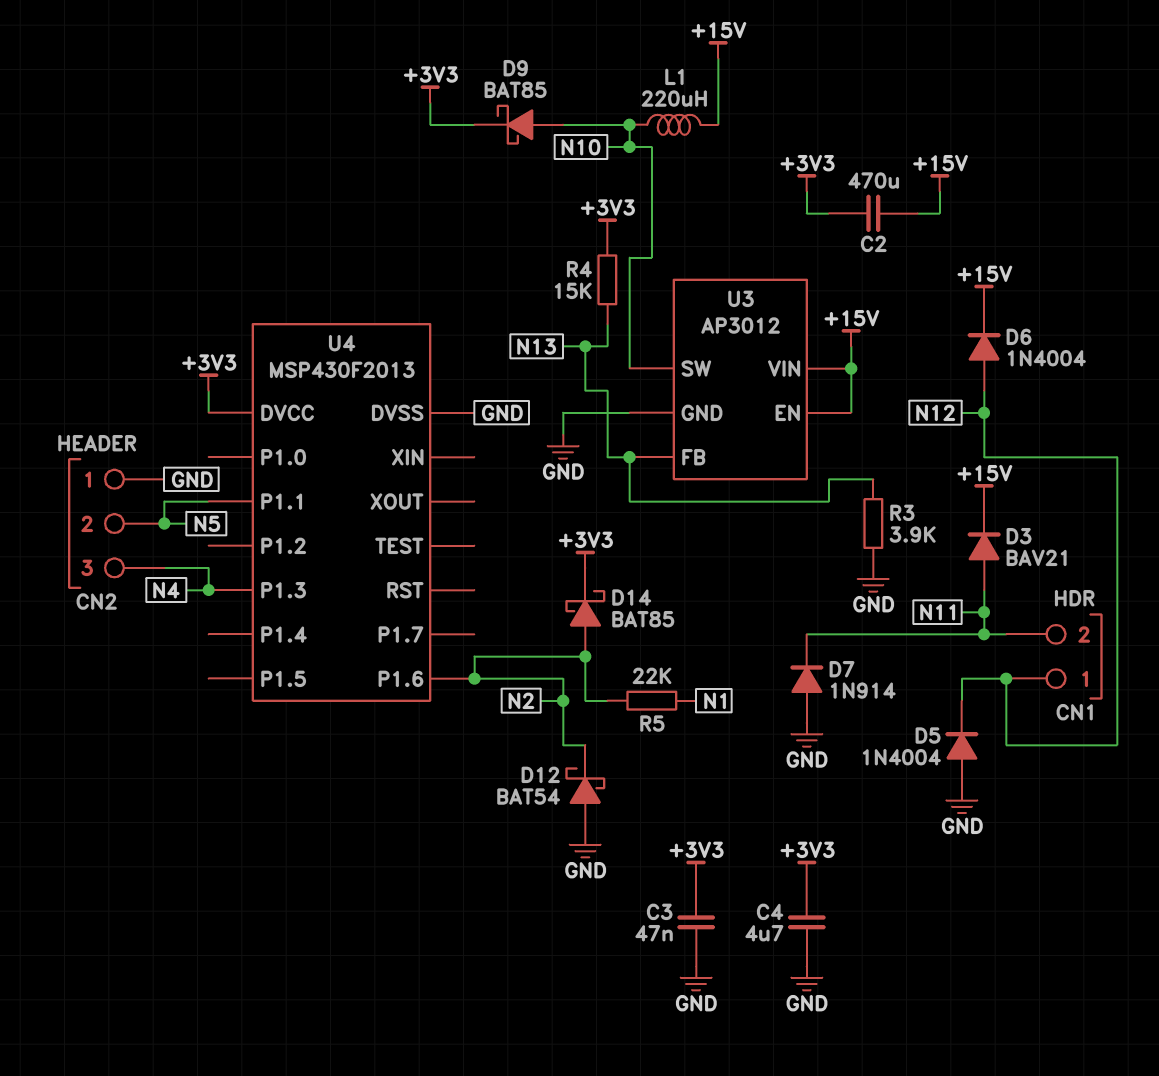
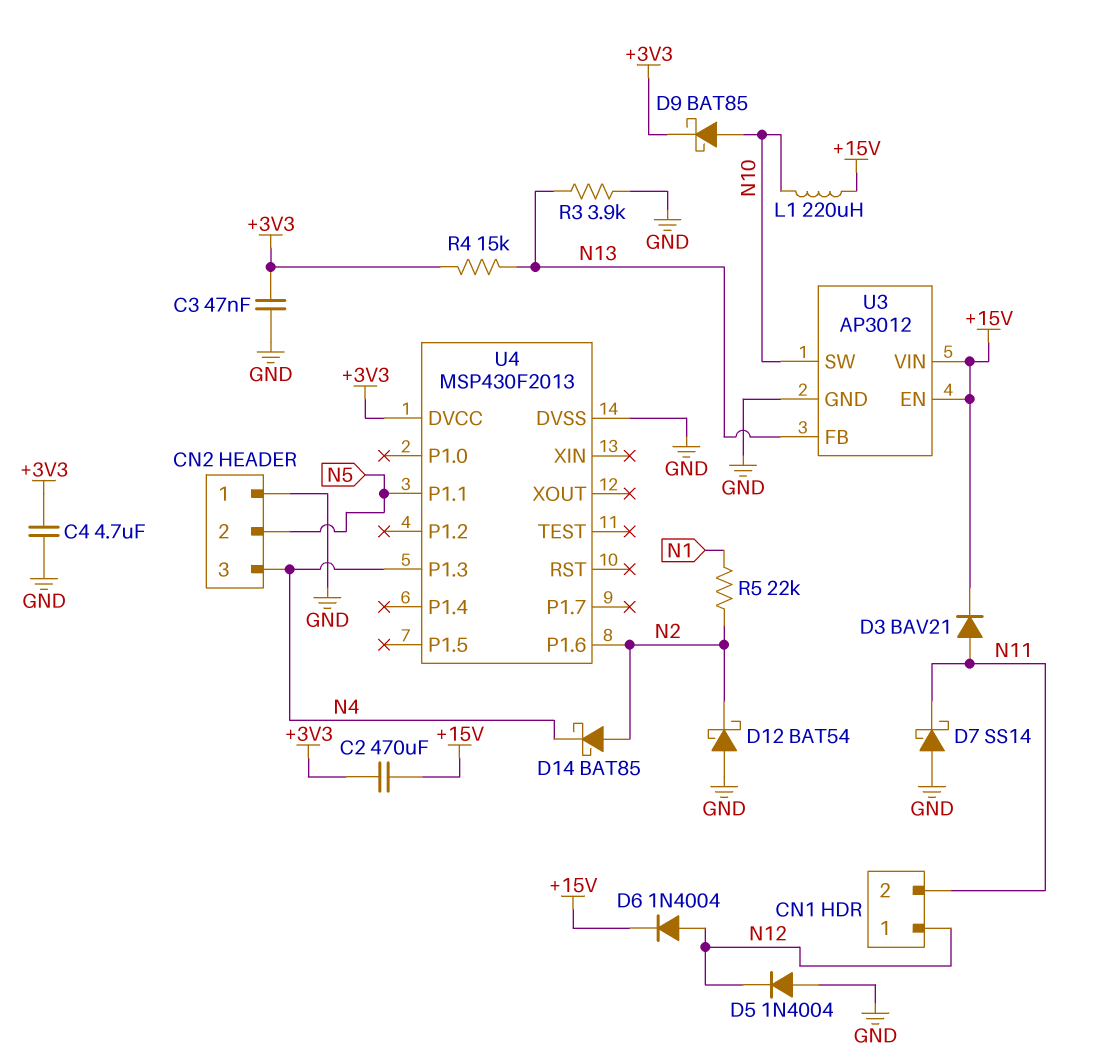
D7: diode 1N914 (A GND, K N11) -> schottky SS14 (A GND, K N11)
D14: schottky BAT85 (A N2, K +3V3) -> schottky BAT85 (A N2, K N4)

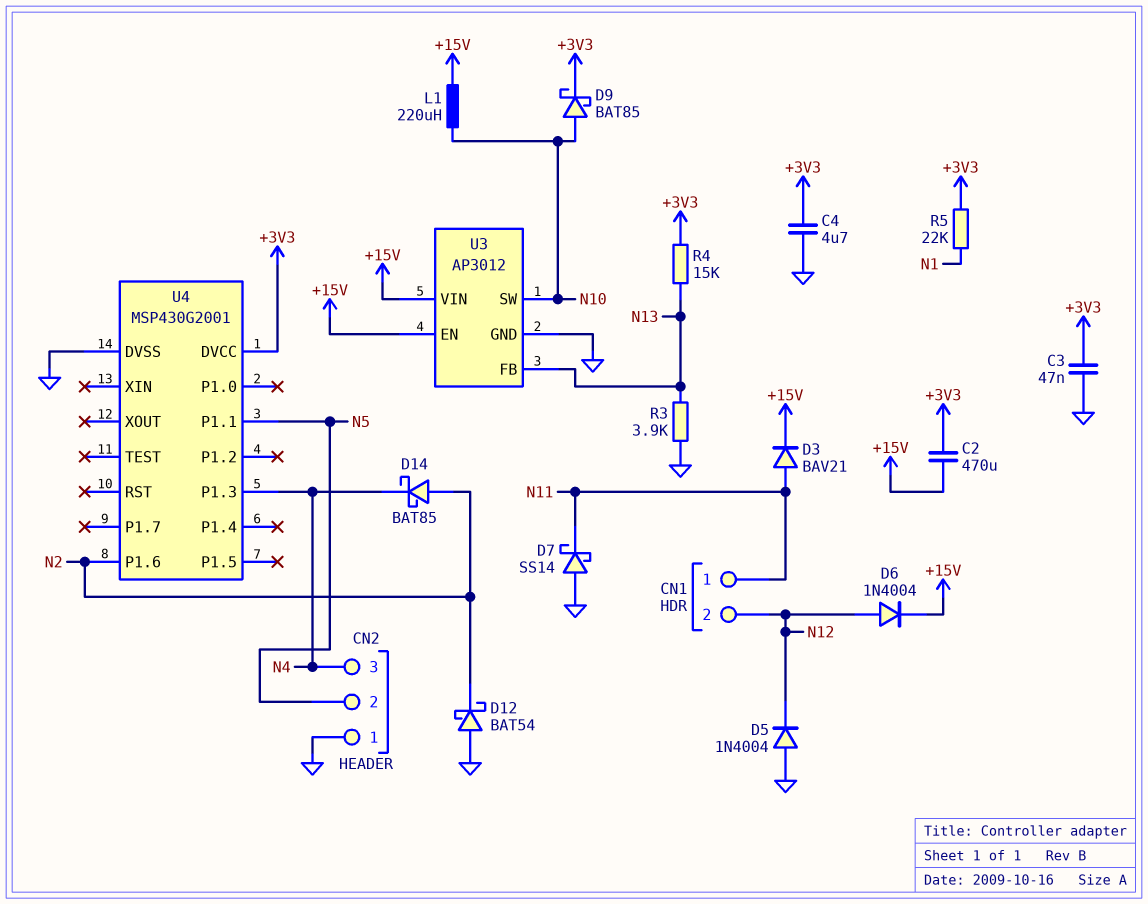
CN1 pin 1: N12 -> N11
CN1 pin 2: N11 -> N12
R5: 22k (N1, N2) -> 22k (+3V3, N1)
U4: MSP430F2013 -> MSP430G2001

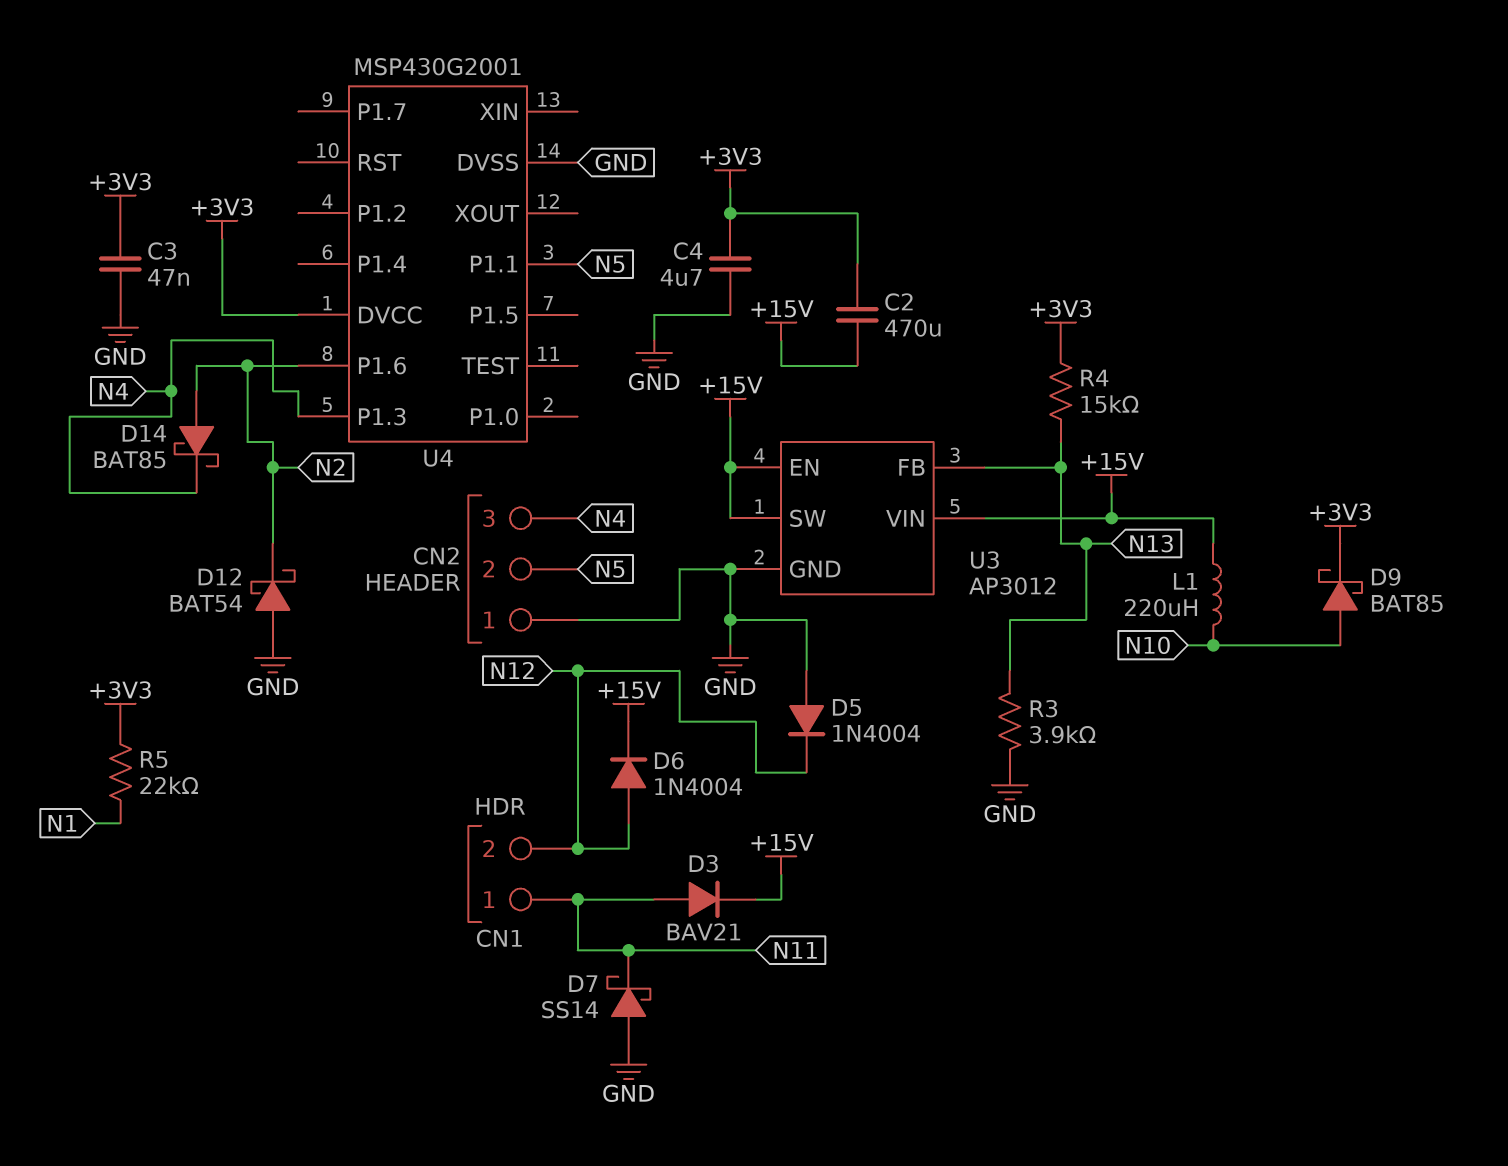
U3 pin SW: N10 -> +15V

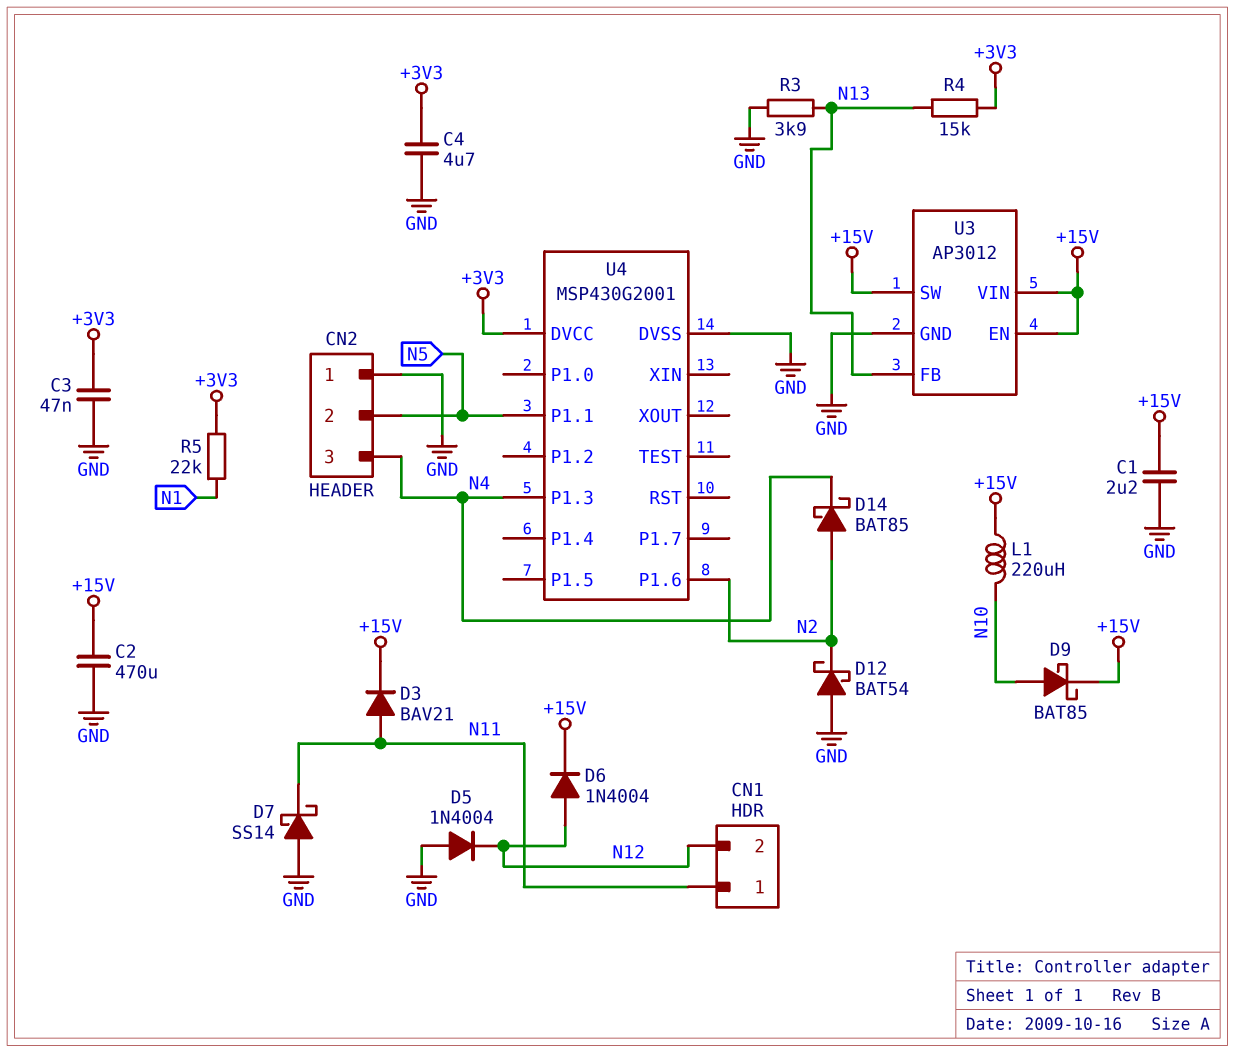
C1: none -> 2.2uF (+15V, GND)
C2: 470uF (+3V3, +15V) -> 470uF (+15V, GND)
D9: schottky BAT85 (A N10, K +3V3) -> schottky BAT85 (A N10, K +15V)

